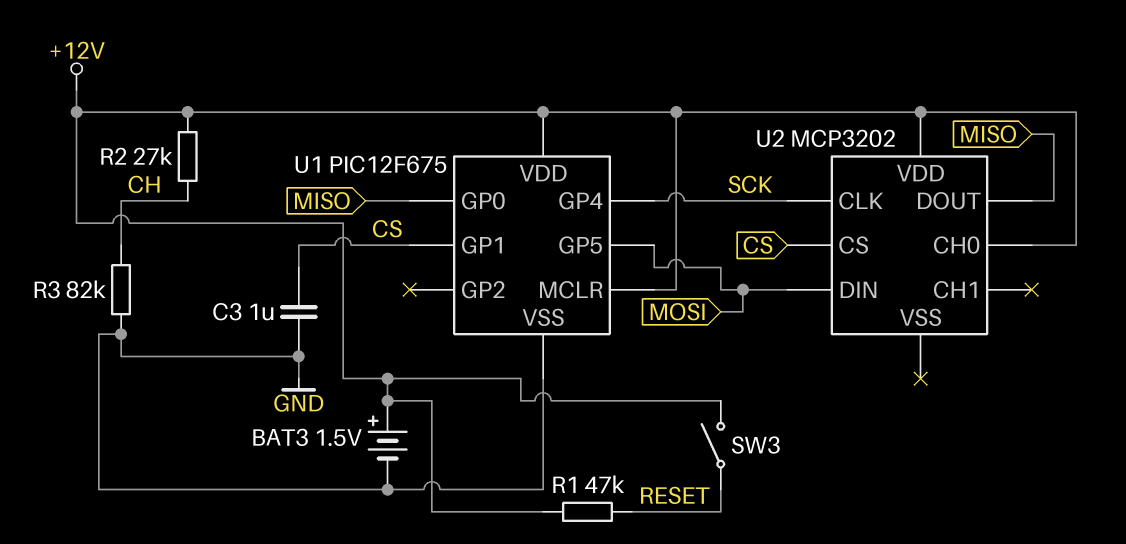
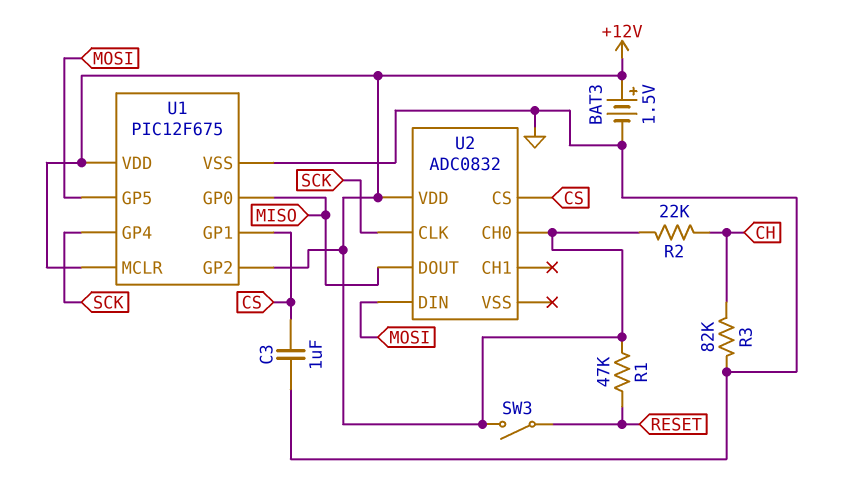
R2: 27k (+12V, CH) -> 22k (+12V, CH)
U1 pin GP2: none -> +12V
U2: MCP3202 -> ADC0832

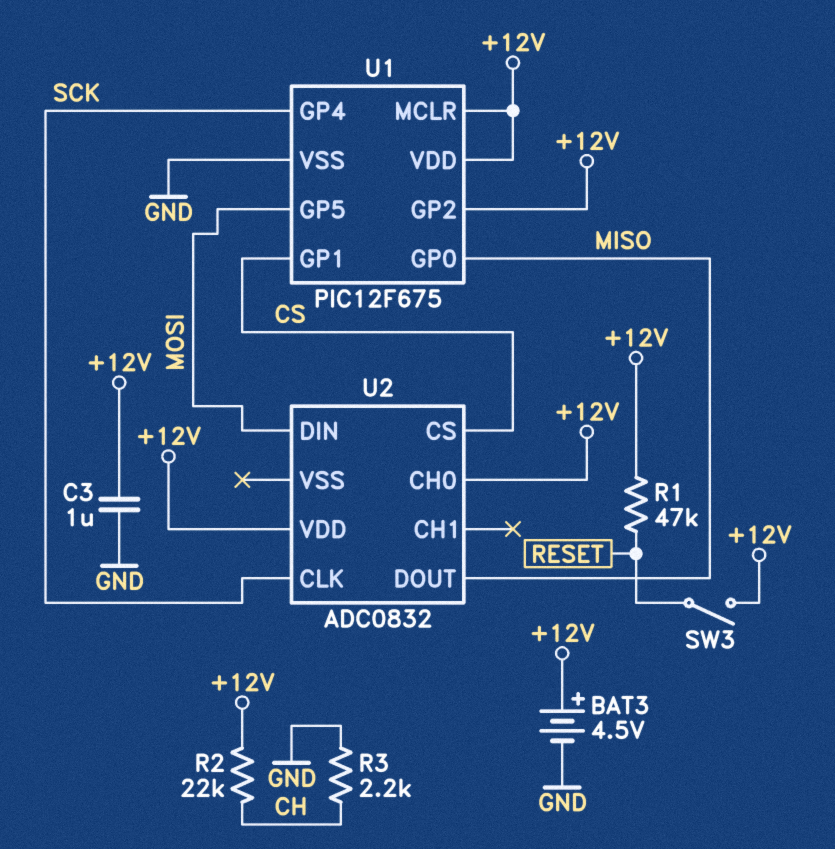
BAT3: 1.5V (plus +12V, minus GND) -> 4.5V (plus +12V, minus GND)
C3: 1uF (CS, GND) -> 1uF (+12V, GND)
R3: 82k (CH, GND) -> 2.2k (CH, GND)

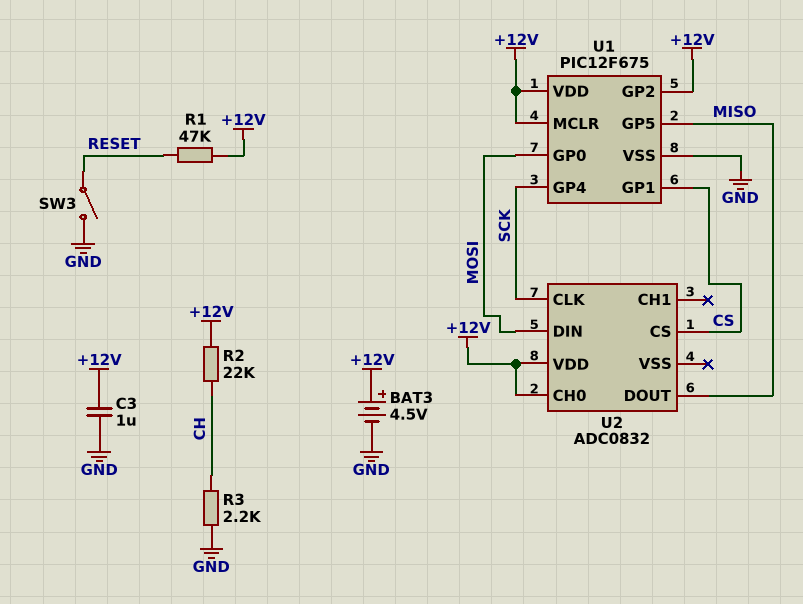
SW3: switch (+12V, RESET) -> switch (GND, RESET)
U1 pin GP0: MISO -> MOSI
U1 pin GP5: MOSI -> MISO

